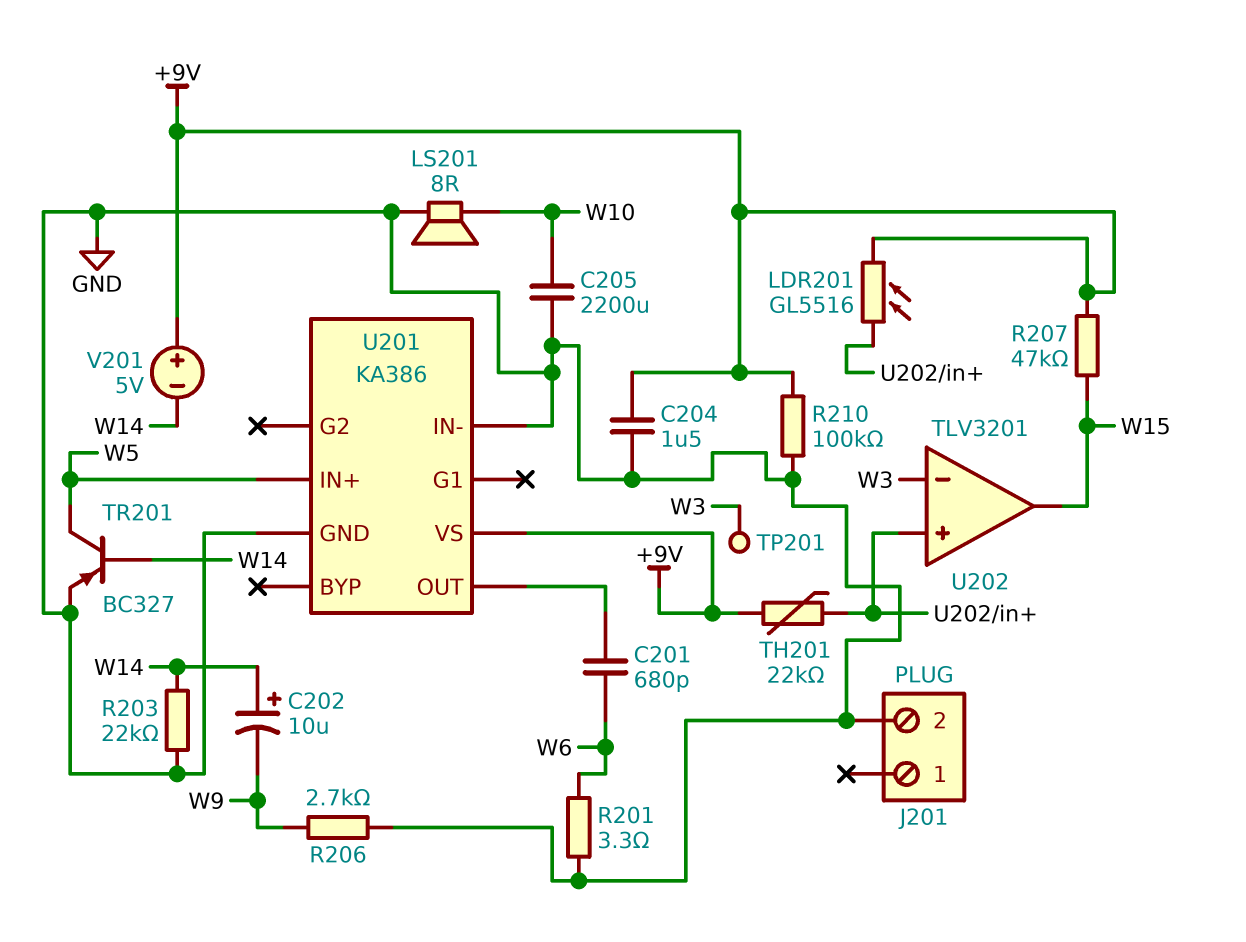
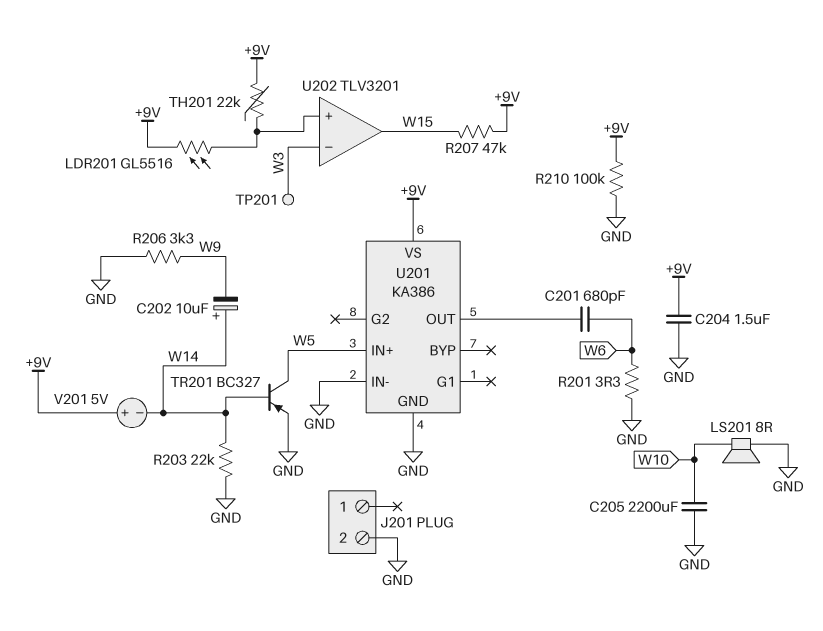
R206: 2.7k (GND, W9) -> 3.3k (GND, W9)

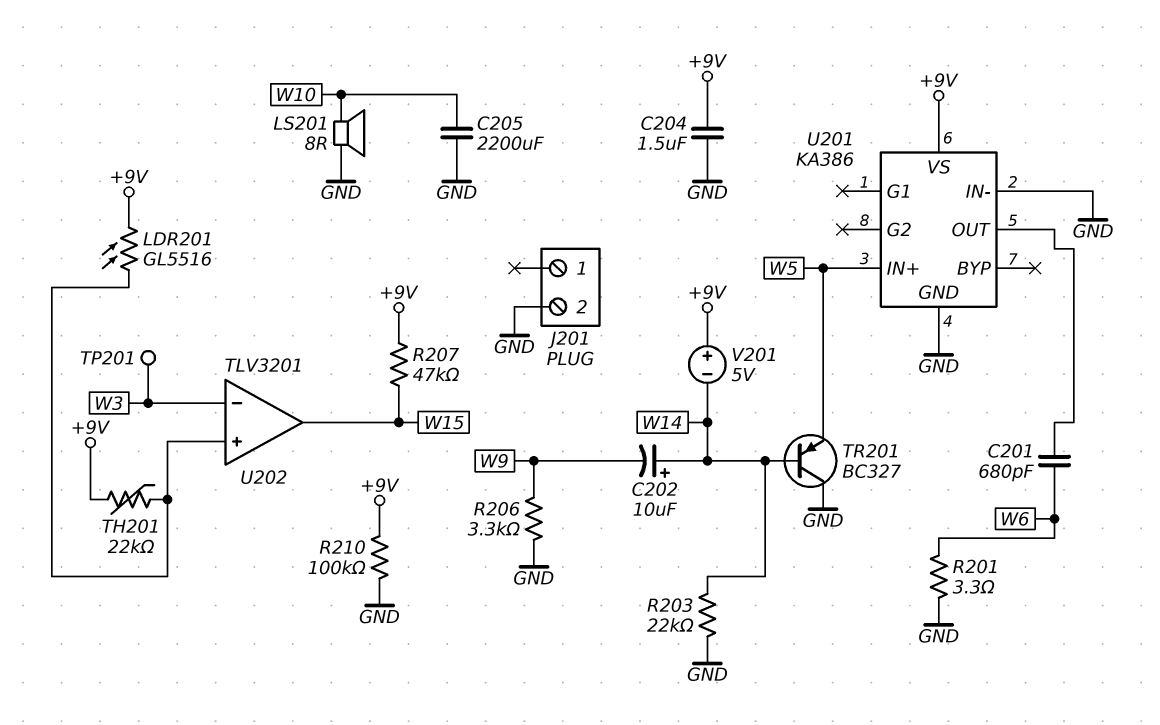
TR201: PNP BC327 (B W14, C W5, E GND) -> PNP BC327 (B W14, C GND, E W5)

